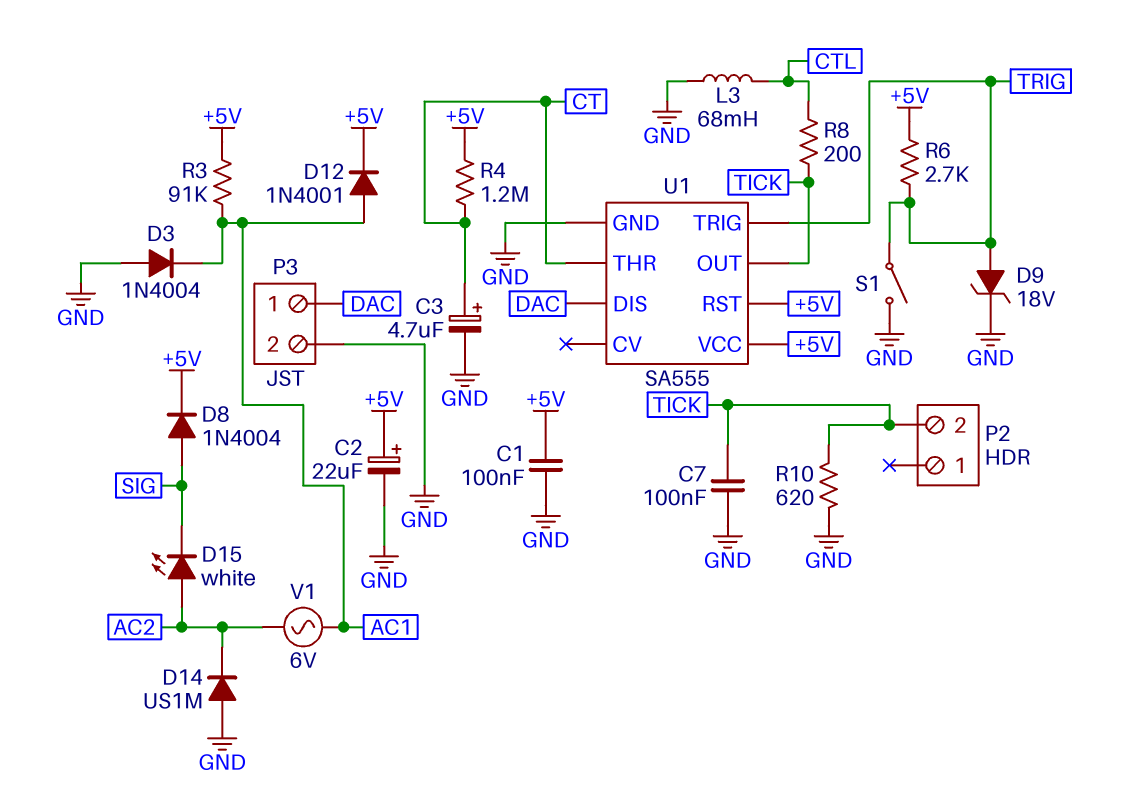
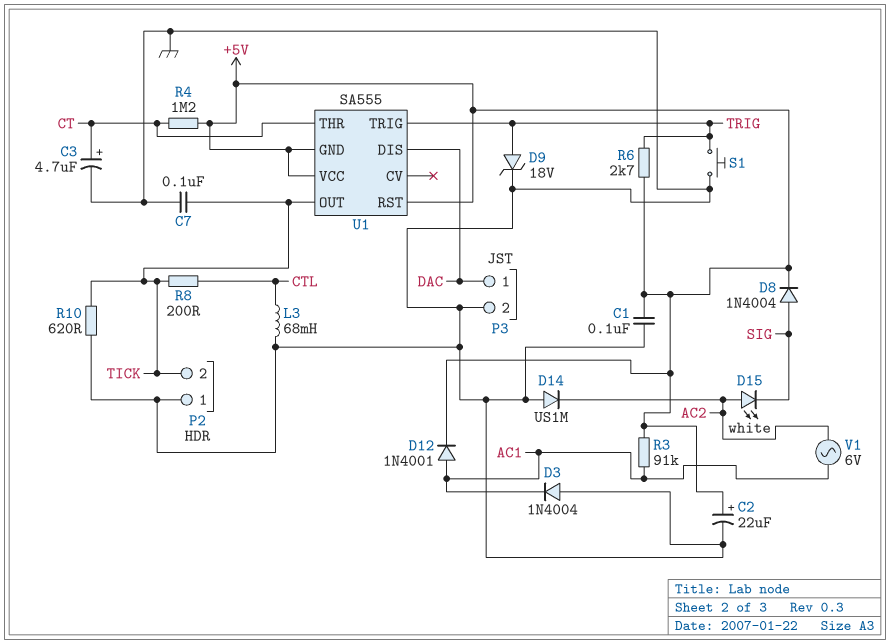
P2 pin 1: none -> GND
S1: switch (GND, TRIG) -> button (GND, TRIG)
U1 pin GND: GND -> +5V

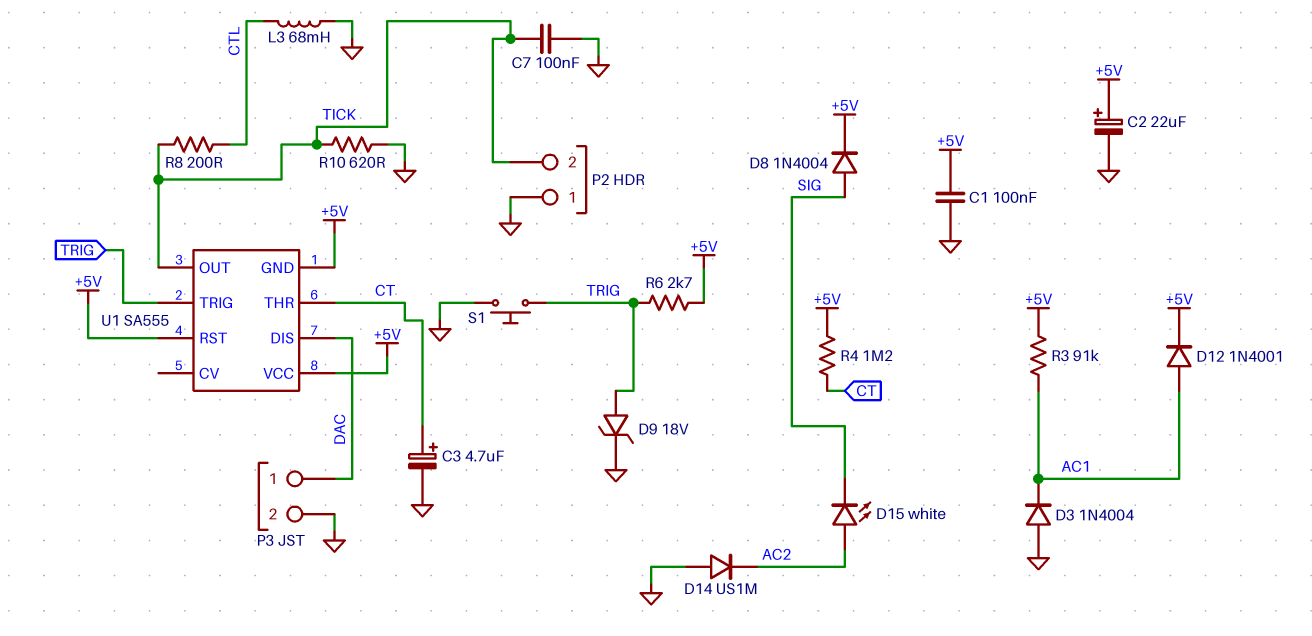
V1: AC 6V (AC1, AC2) -> none

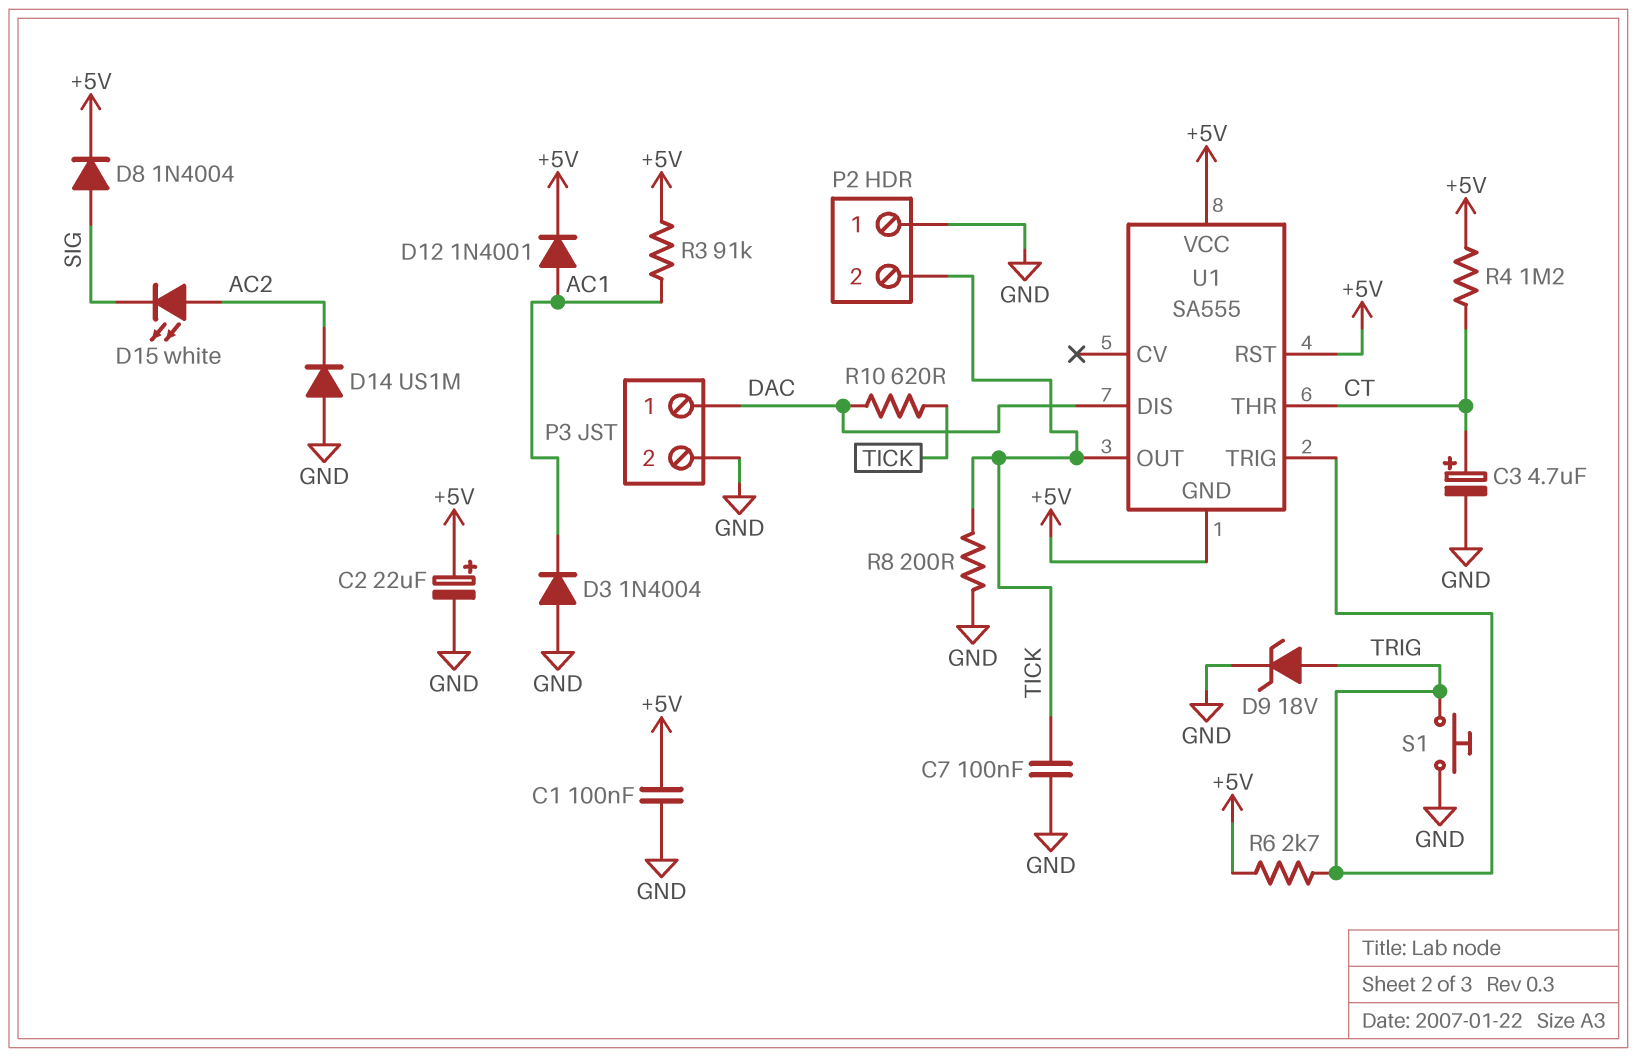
L3: 68mH (CTL, GND) -> none
R8: 200 (CTL, TICK) -> 200 (GND, TICK)
R10: 620 (GND, TICK) -> 620 (DAC, TICK)

